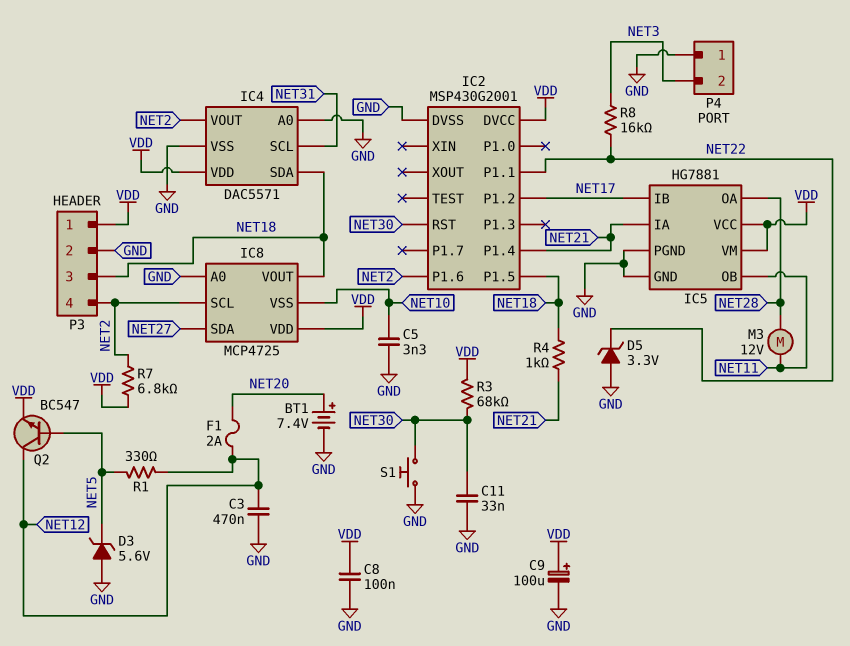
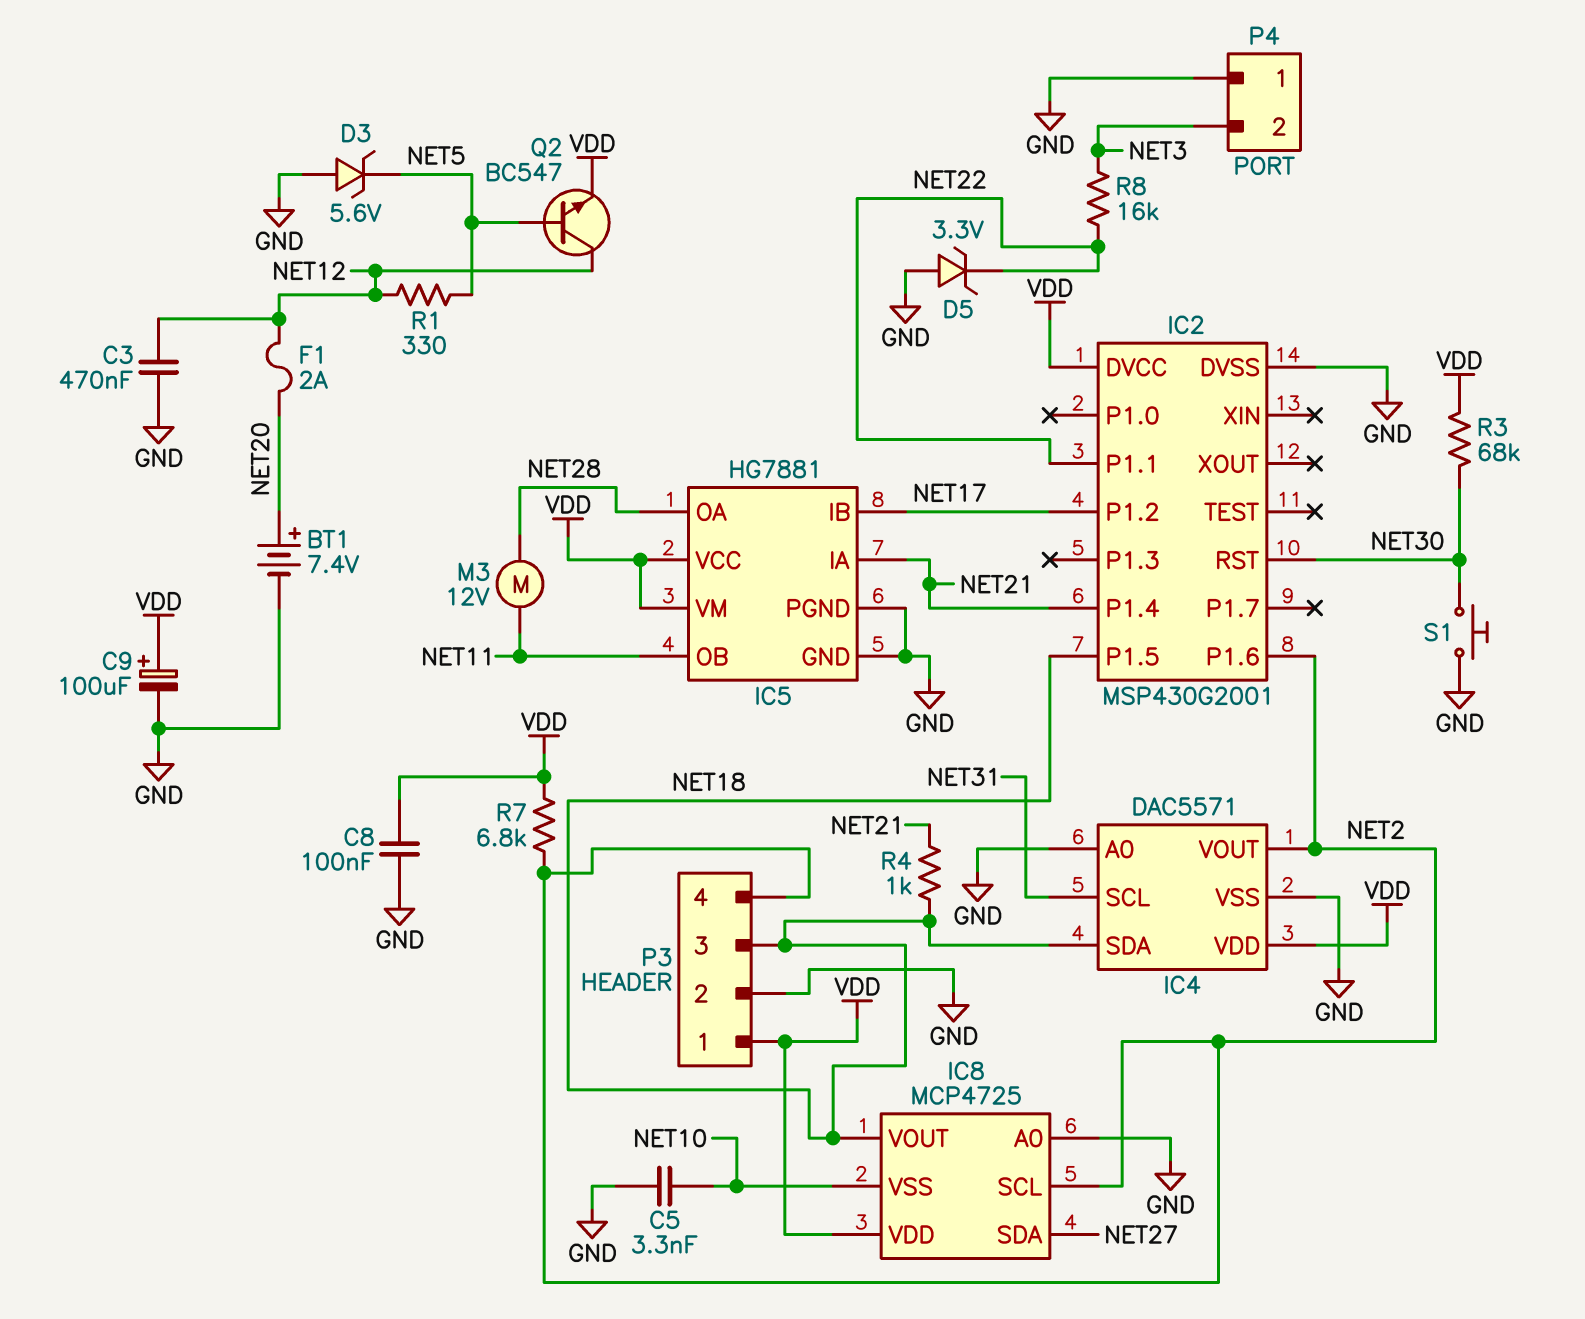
C11: 33nF (GND, NET30) -> none

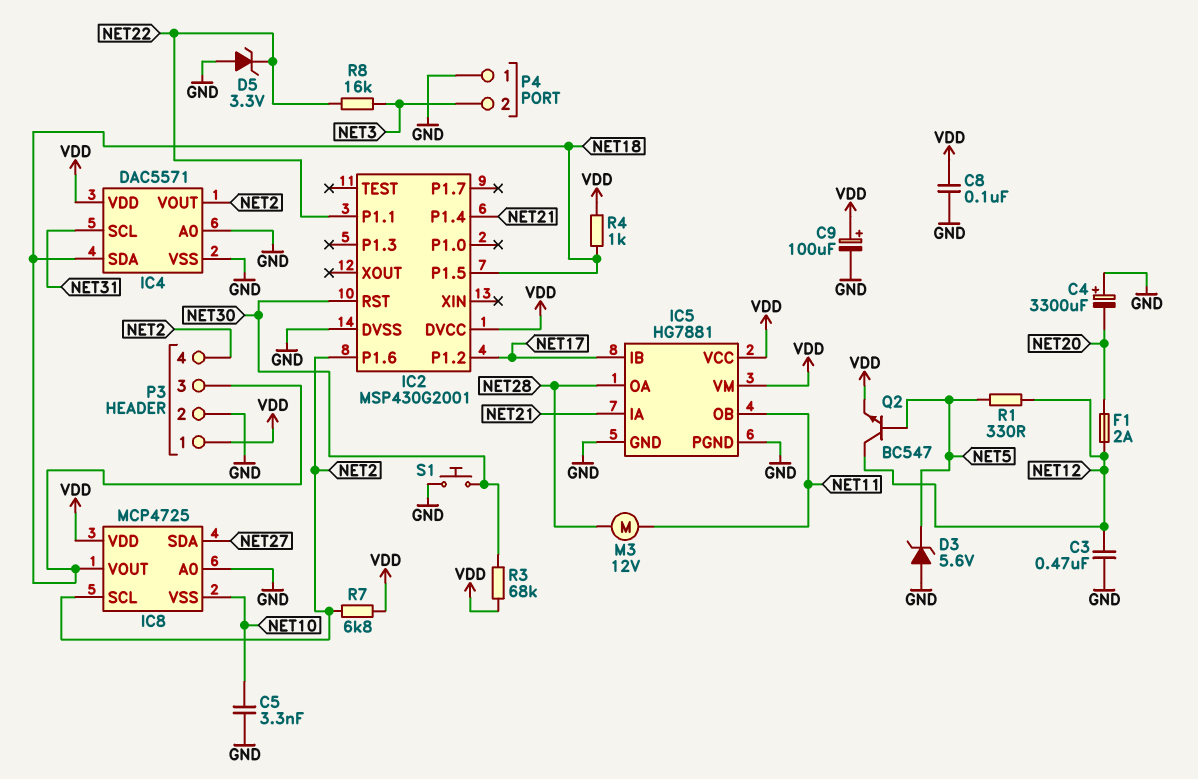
BT1: 7.4V (plus NET20, minus GND) -> none
C4: none -> 3300uF (plus GND, minus NET20)
R4: 1k (NET18, NET21) -> 1k (NET18, VDD)

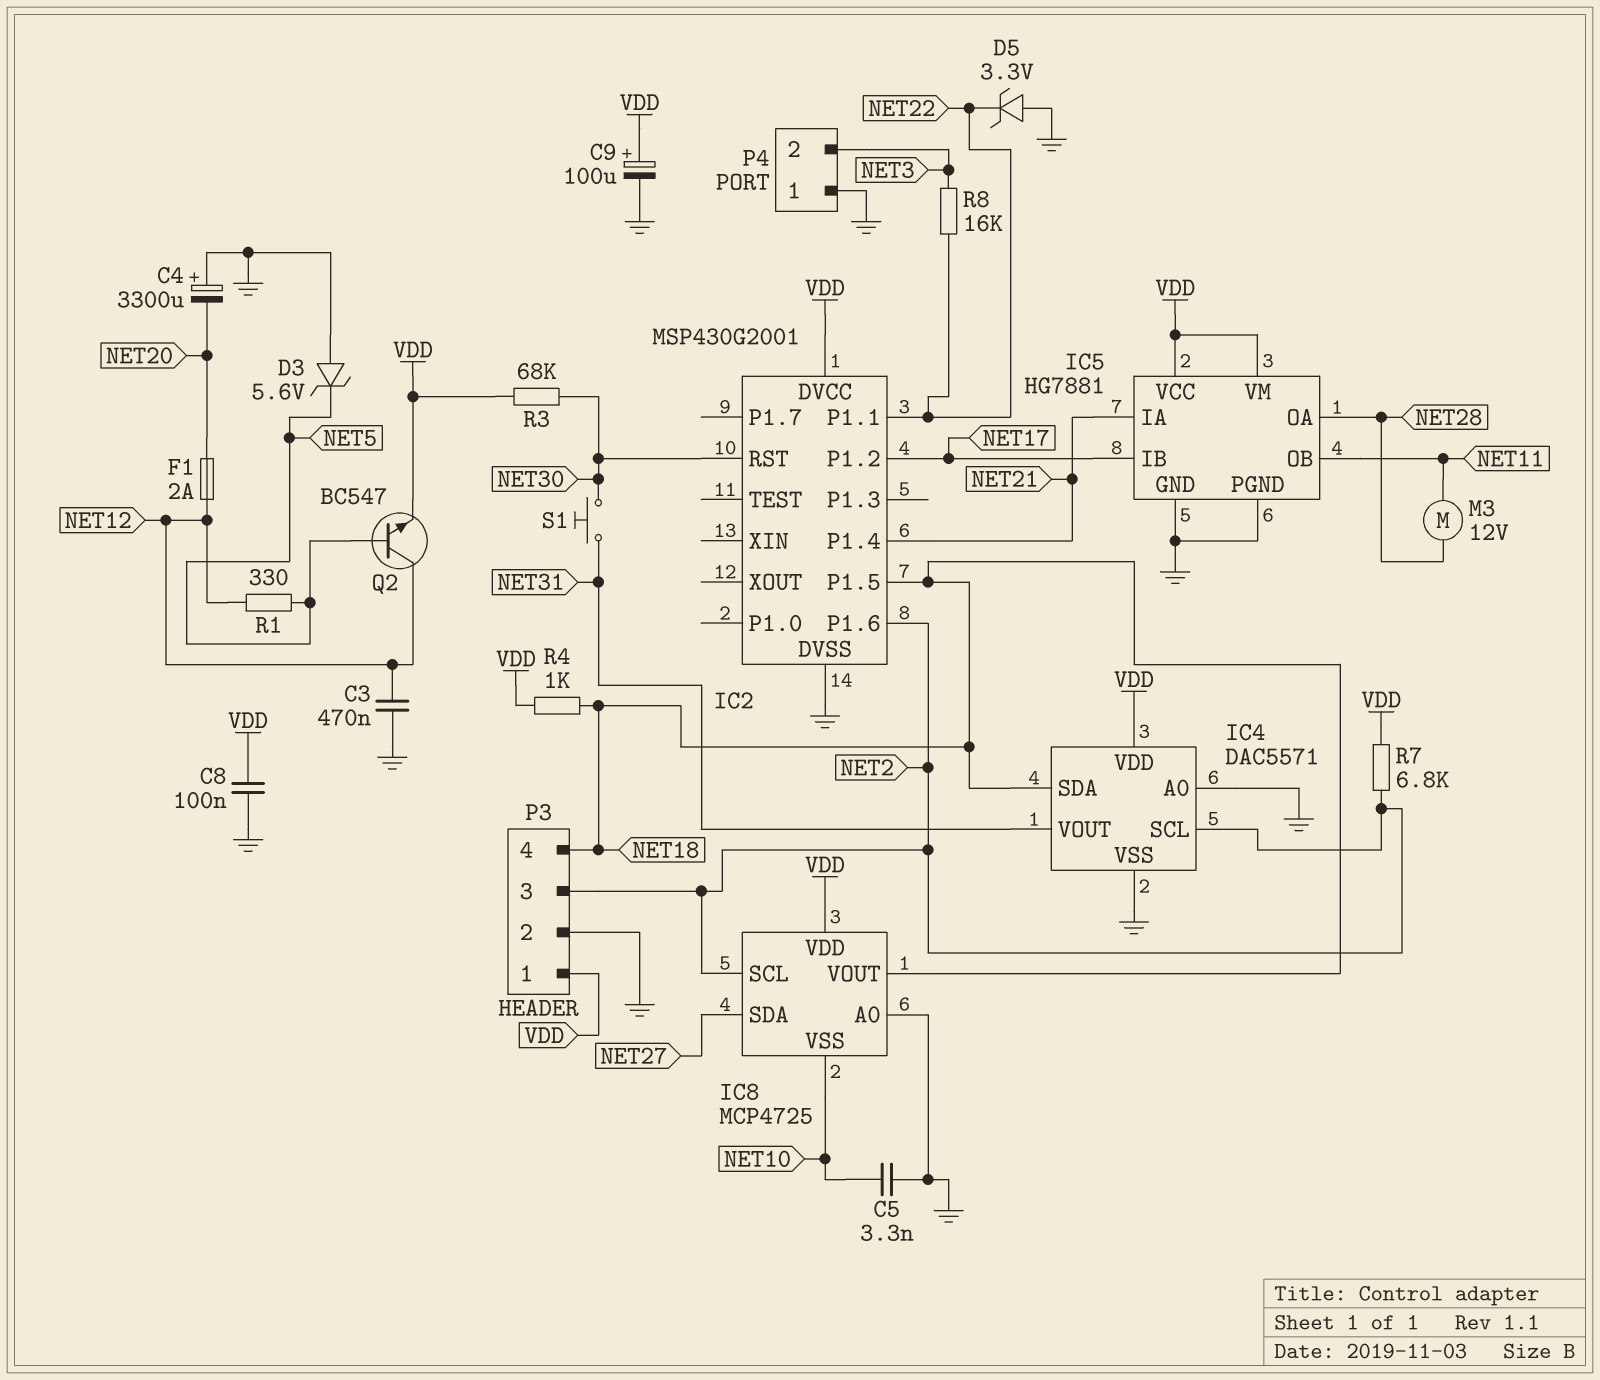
IC4 pin SCL: NET31 -> NET2
IC4 pin VOUT: NET2 -> NET31
P3 pin 3: NET18 -> NET2
P3 pin 4: NET2 -> NET18
S1: button (GND, NET30) -> button (NET30, NET31)

